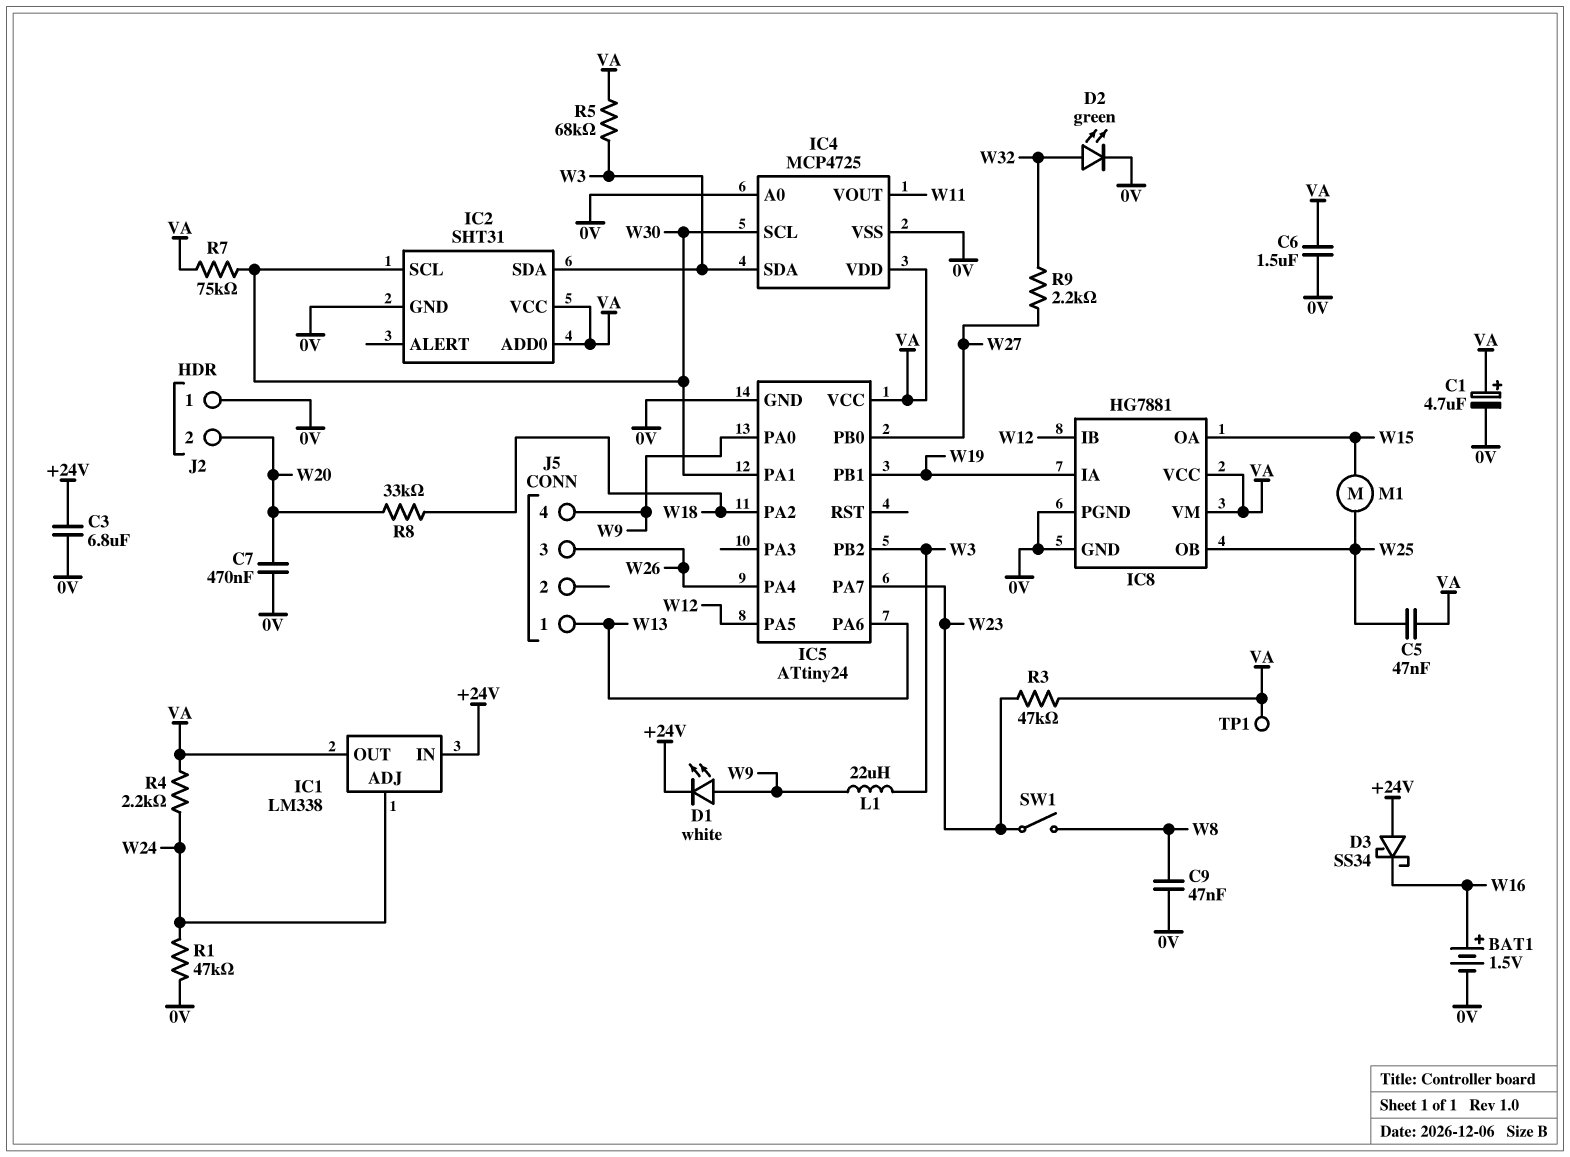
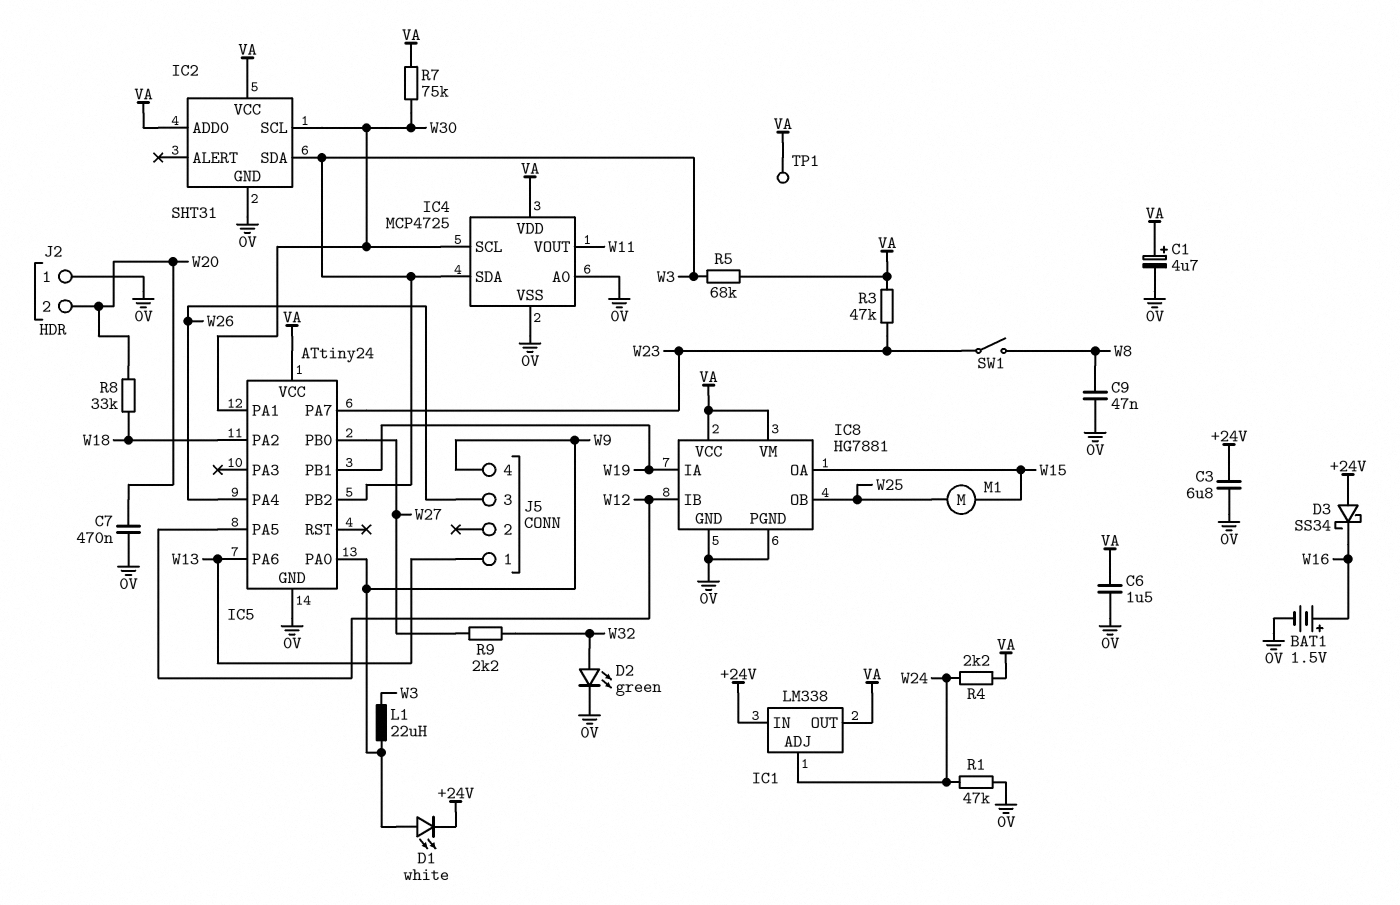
C5: 47nF (VA, W25) -> none

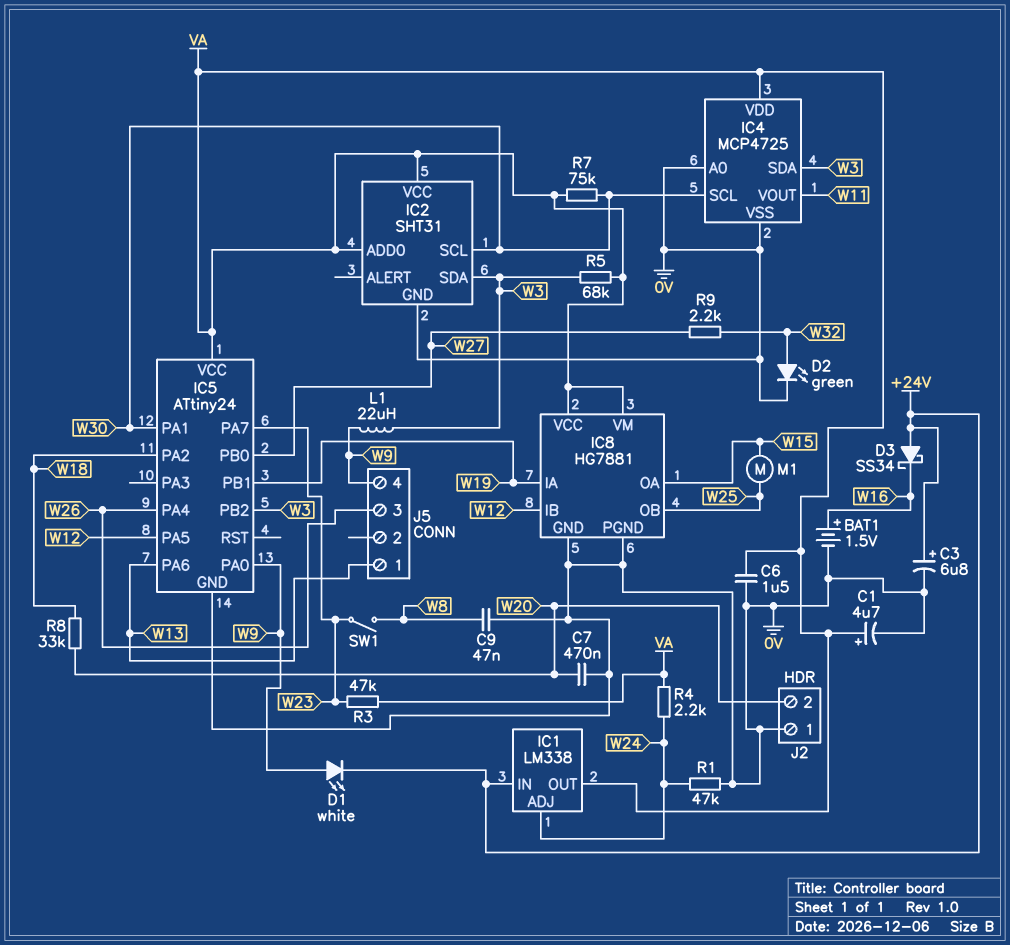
C3: 6.8uF (+24V, 0V) -> 6.8uF (plus +24V, minus 0V)
TP1: test point (VA) -> none

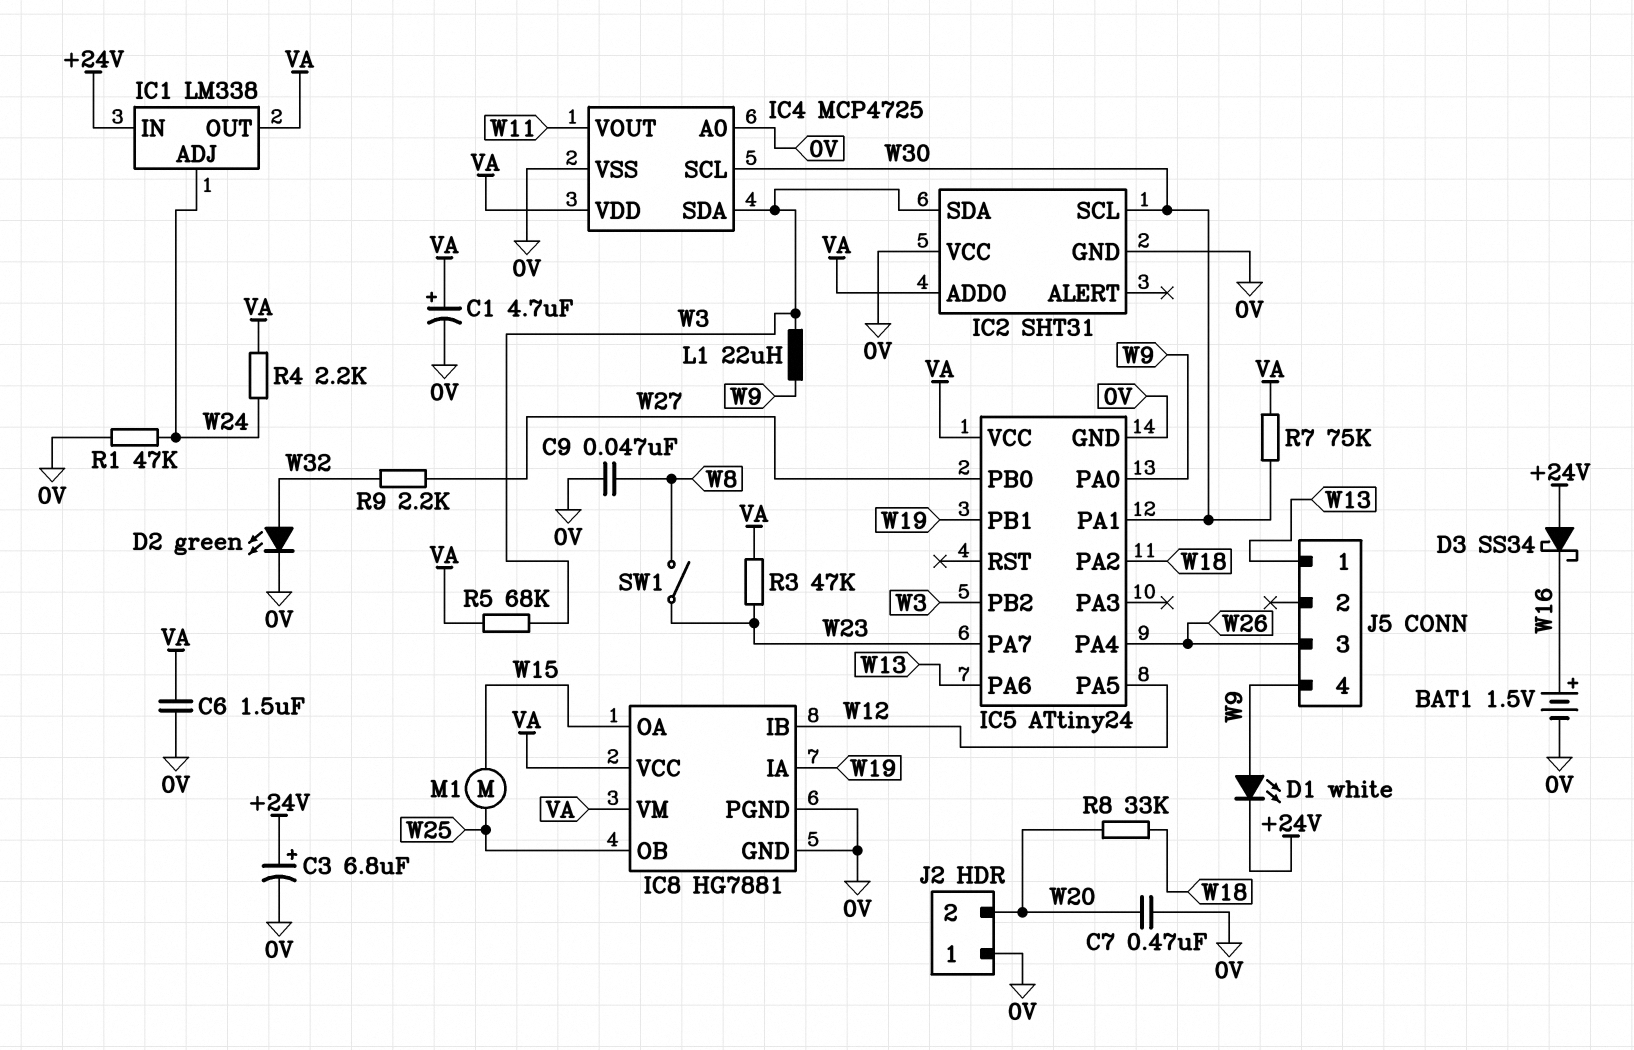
IC2 pin VCC: VA -> 0V

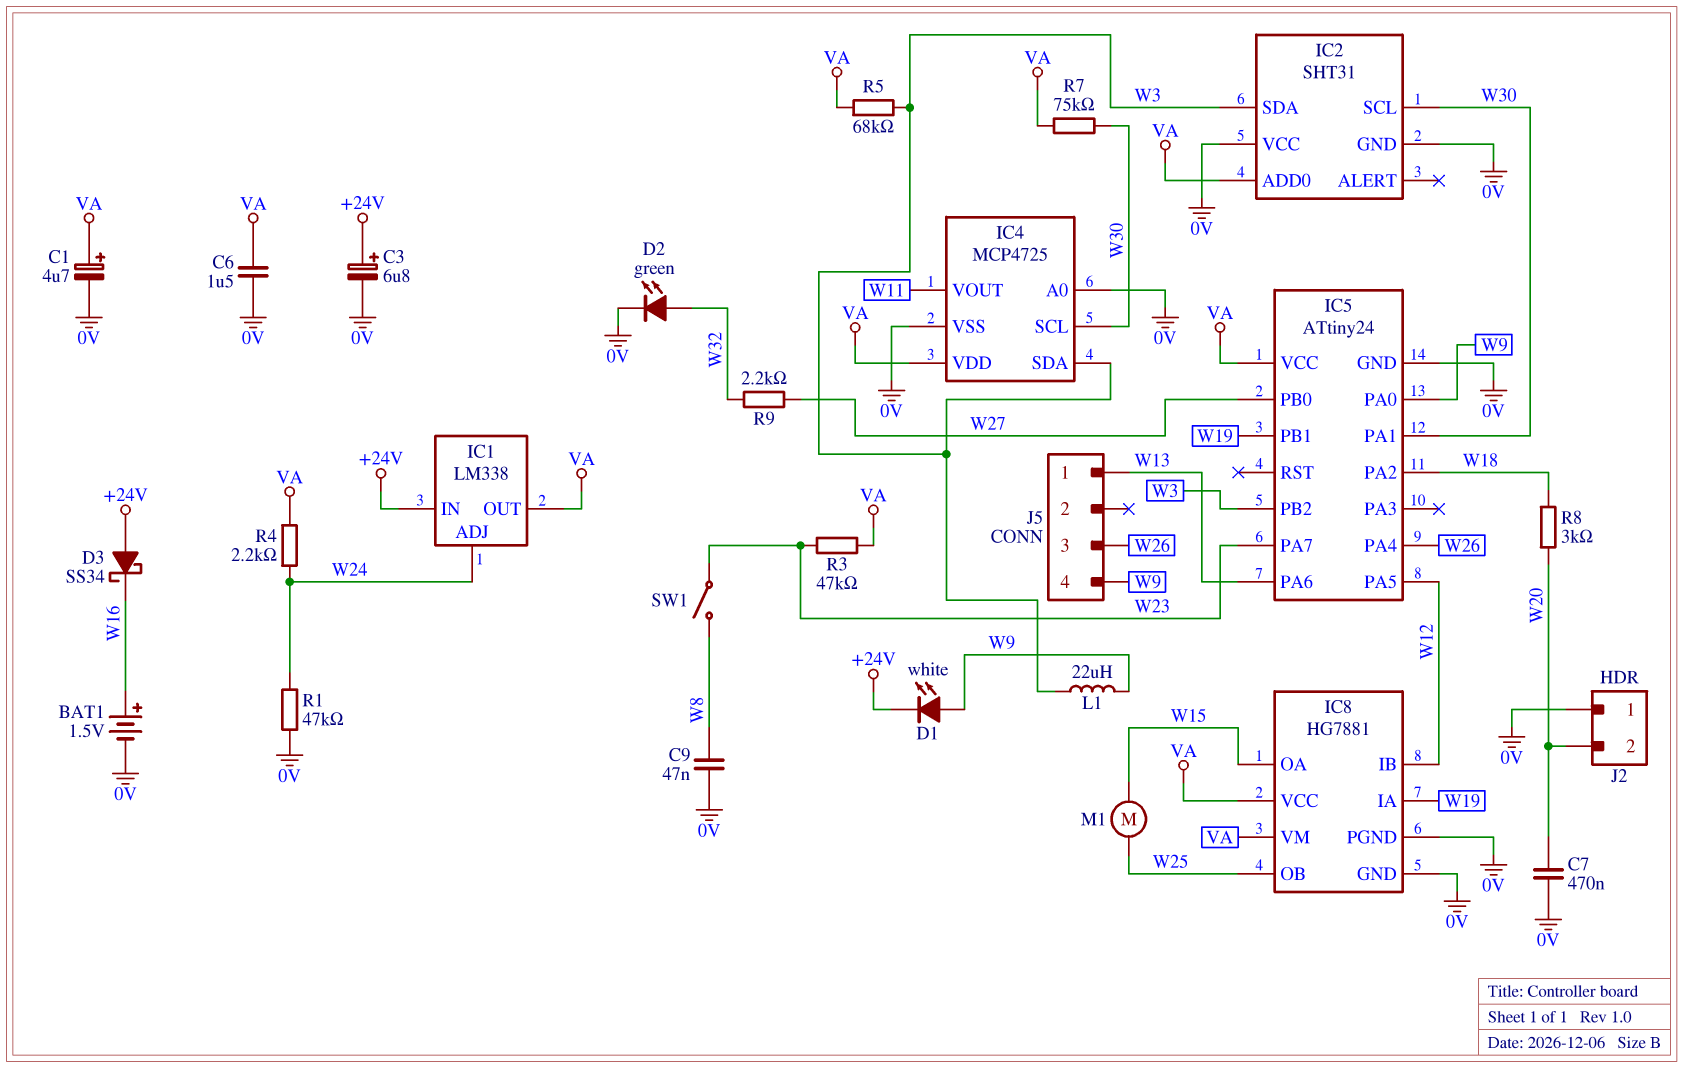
R8: 33k (W18, W20) -> 3k (W18, W20)

